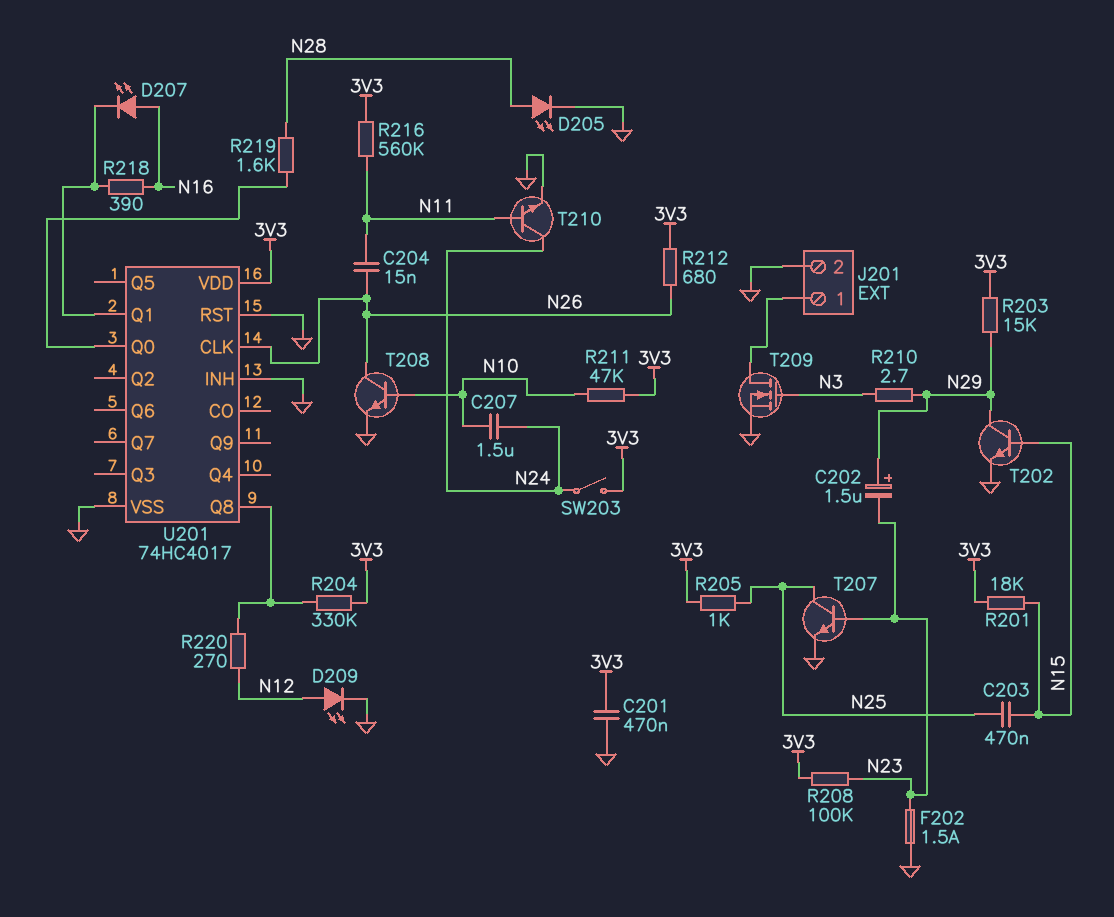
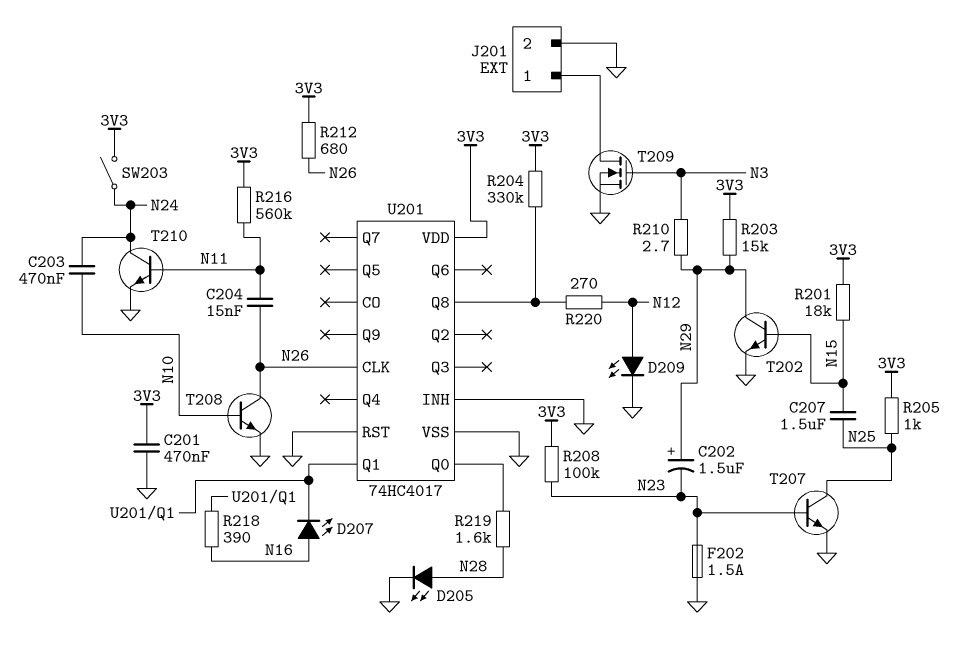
C203: 470nF (N15, N25) -> 470nF (N10, N24)
C207: 1.5uF (N10, N24) -> 1.5uF (N15, N25)
R211: 47k (3V3, N10) -> none

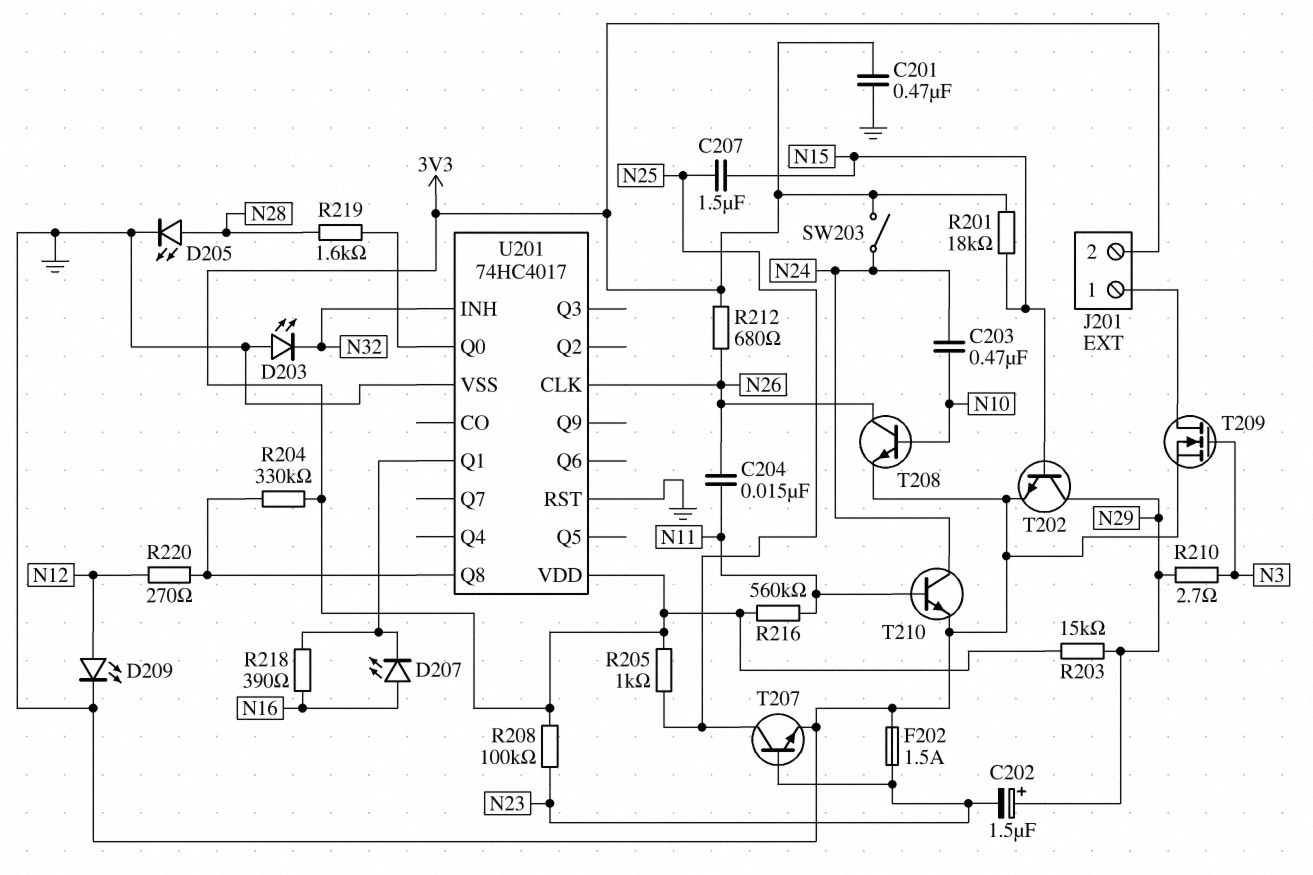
D203: none -> LED (A GND, K N32)
J201 pin 2: GND -> 3V3
U201 pin INH: GND -> N32

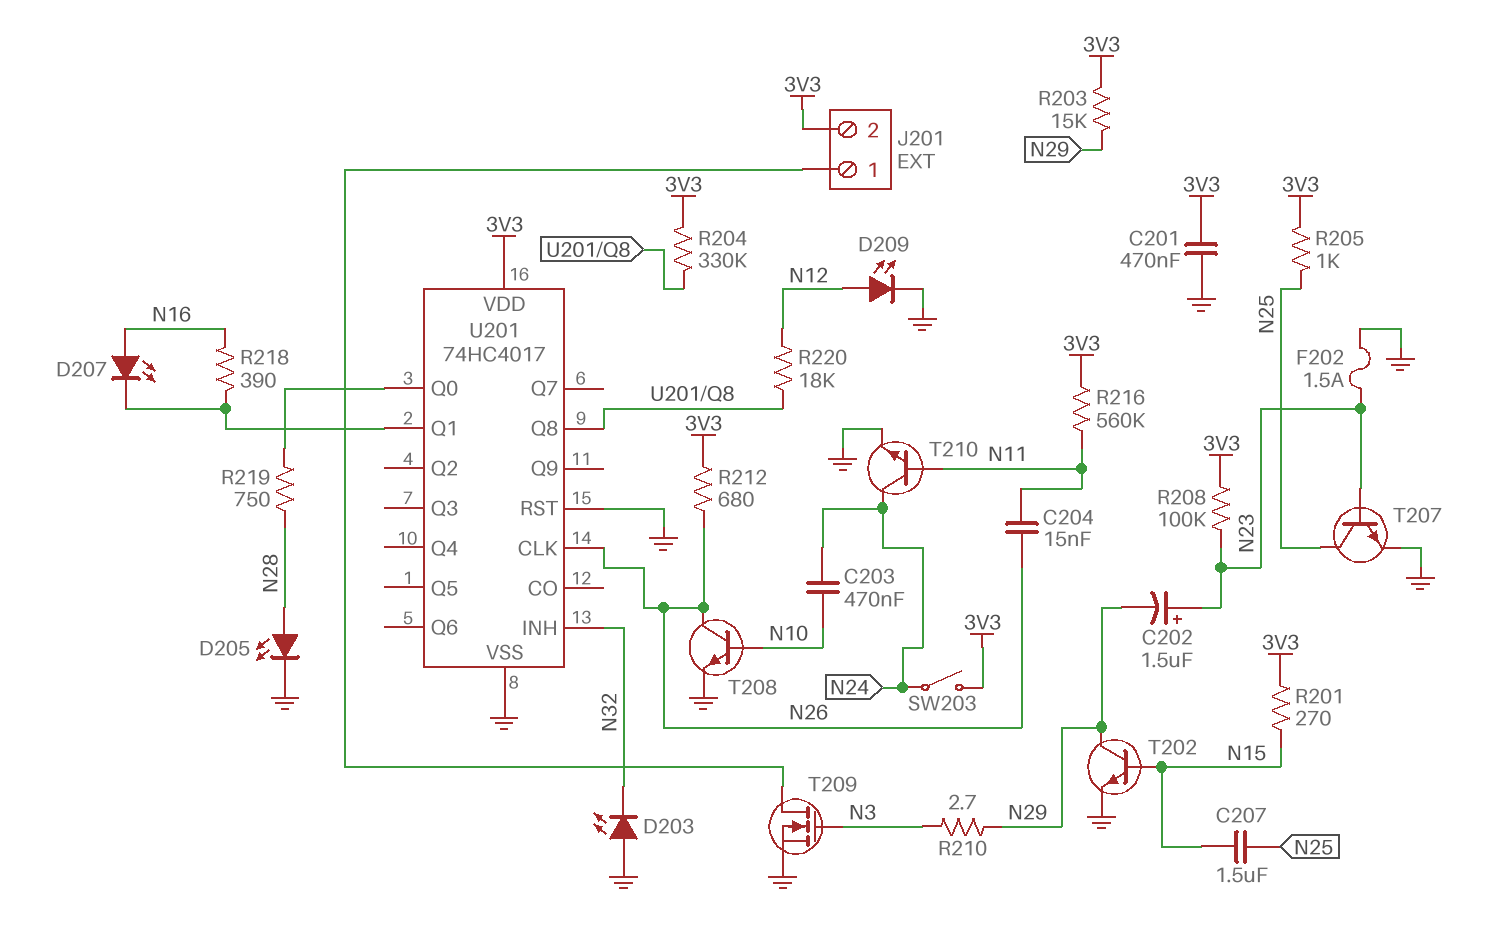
C202: 1.5uF (plus N29, minus N23) -> 1.5uF (plus N23, minus N29)
R201: 18k (3V3, N15) -> 270 (3V3, N15)
R219: 1.6k (N28, U201/Q0) -> 750 (N28, U201/Q0)
R220: 270 (N12, U201/Q8) -> 18k (N12, U201/Q8)

